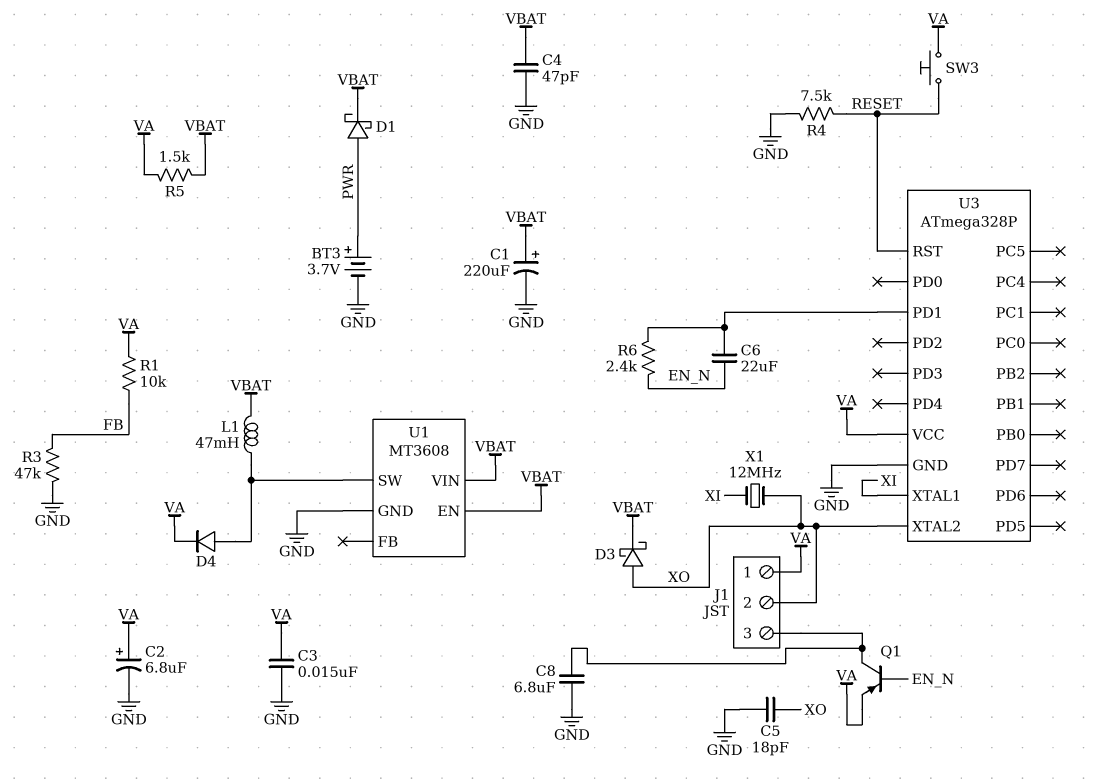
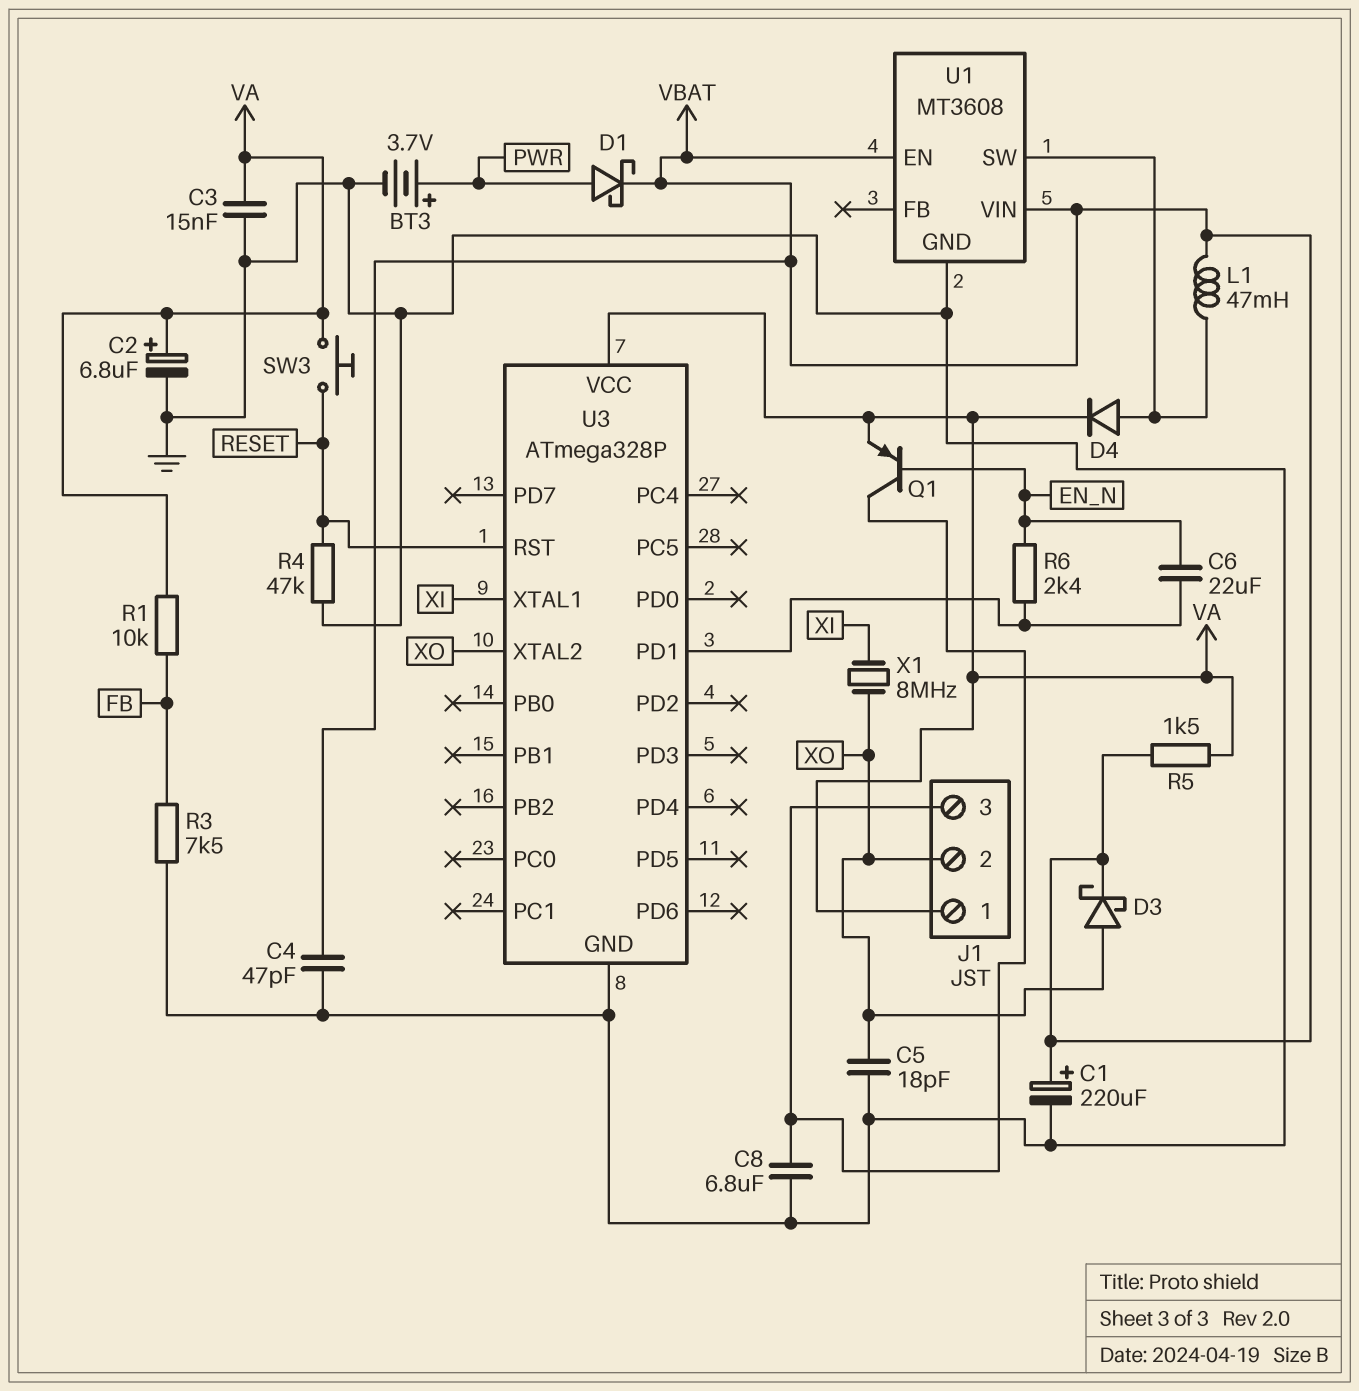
R3: 47k (FB, GND) -> 7.5k (FB, GND)
R4: 7.5k (GND, RESET) -> 47k (GND, RESET)
X1: 12MHz (XI, XO) -> 8MHz (XI, XO)

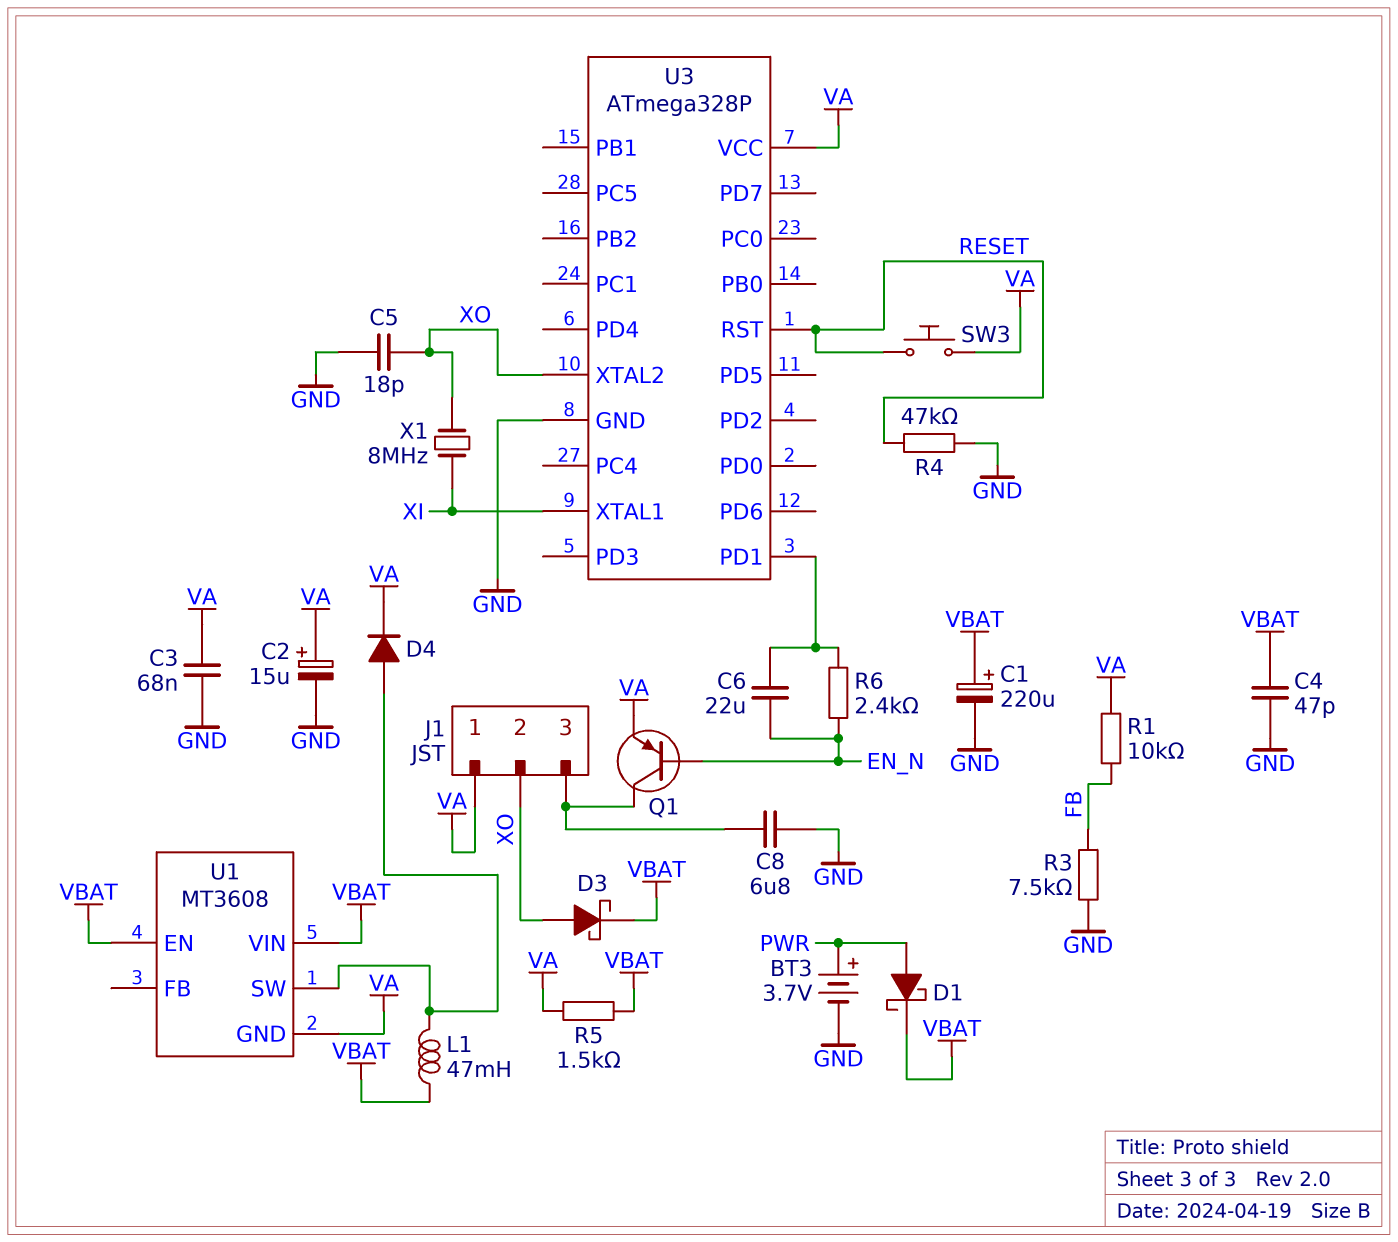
C2: 6.8uF (plus VA, minus GND) -> 15uF (plus VA, minus GND)
C3: 15nF (GND, VA) -> 68nF (GND, VA)
U1 pin GND: GND -> VA

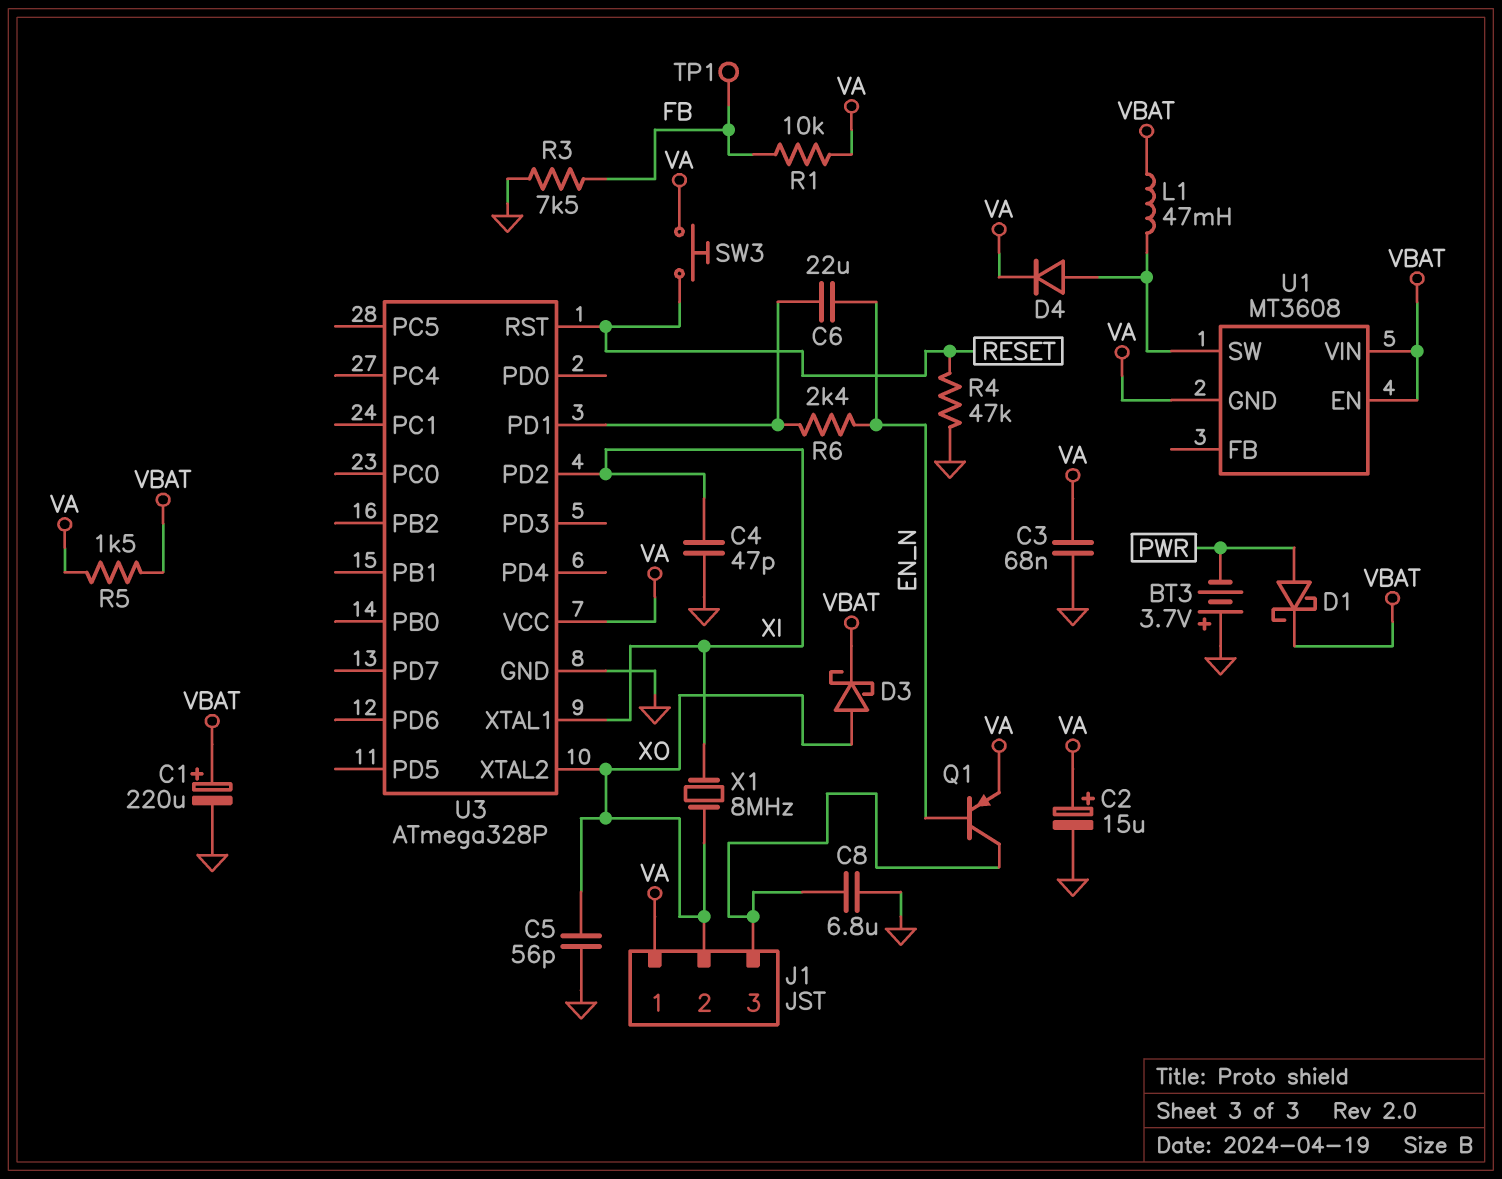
BT3: 3.7V (plus PWR, minus GND) -> 3.7V (plus GND, minus PWR)
C4: 47pF (GND, VBAT) -> 47pF (GND, XI)
C5: 18pF (GND, XO) -> 56pF (GND, XO)
TP1: none -> test point (FB)
U3 pin PD2: none -> XI

